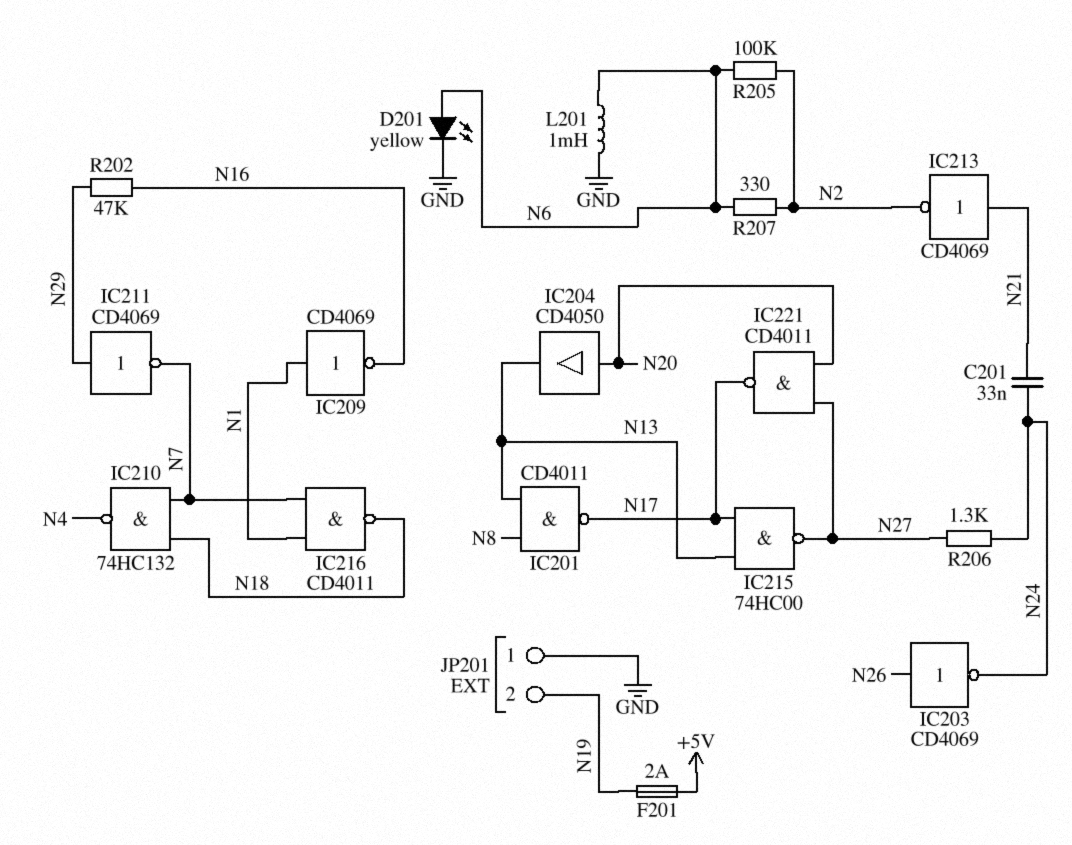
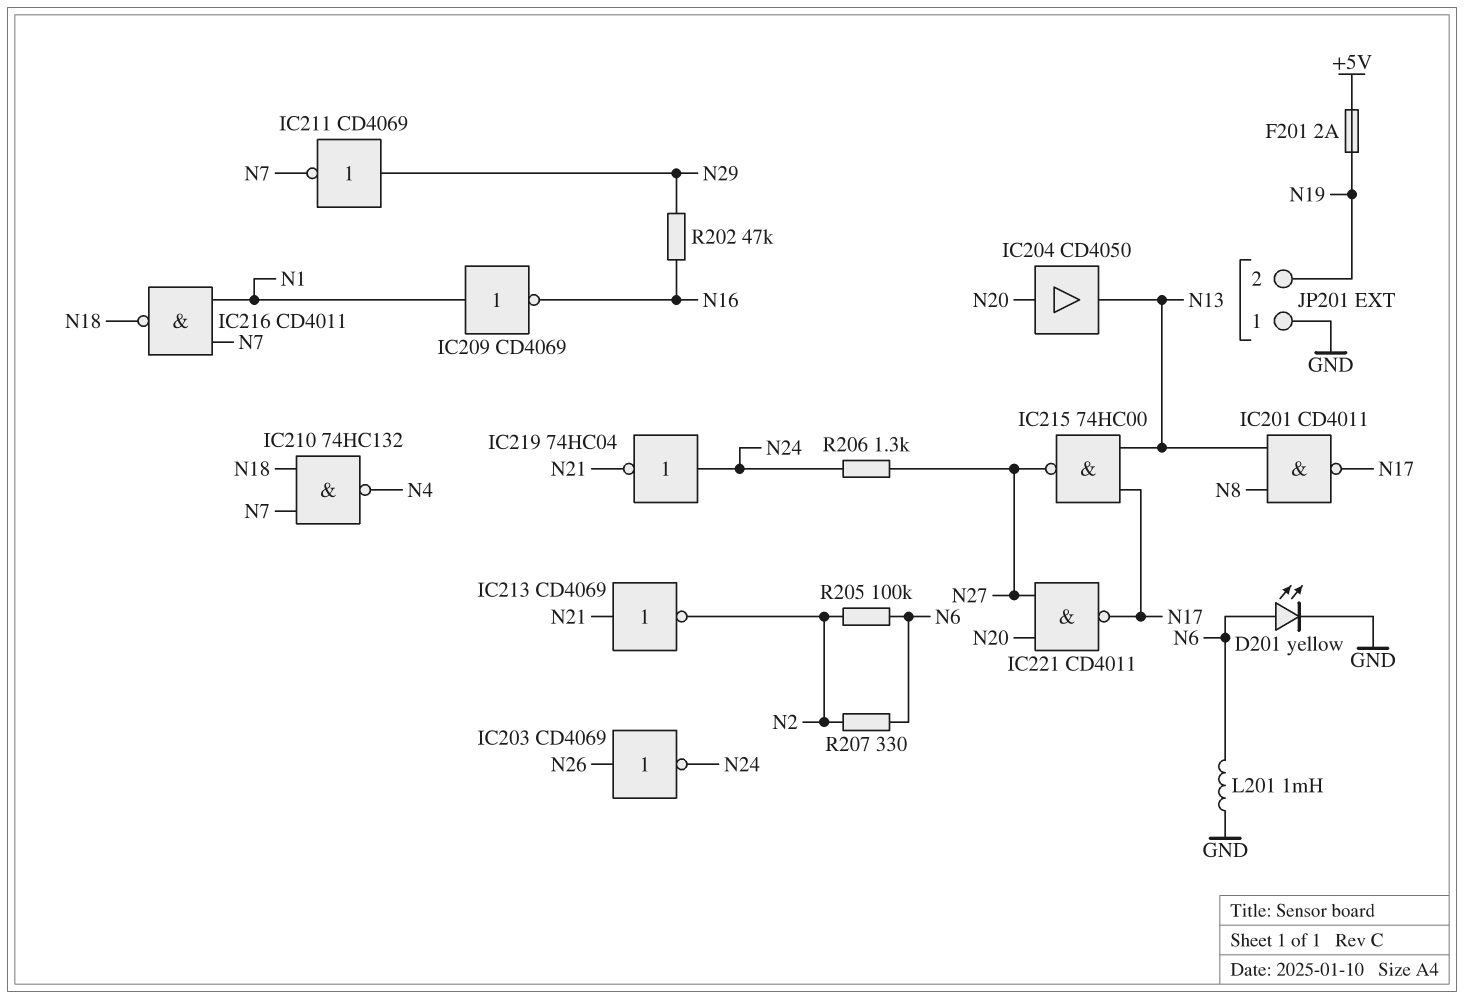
C201: 33nF (N21, N24) -> none
IC219: none -> NOT 74HC04 (in N24, out N21)

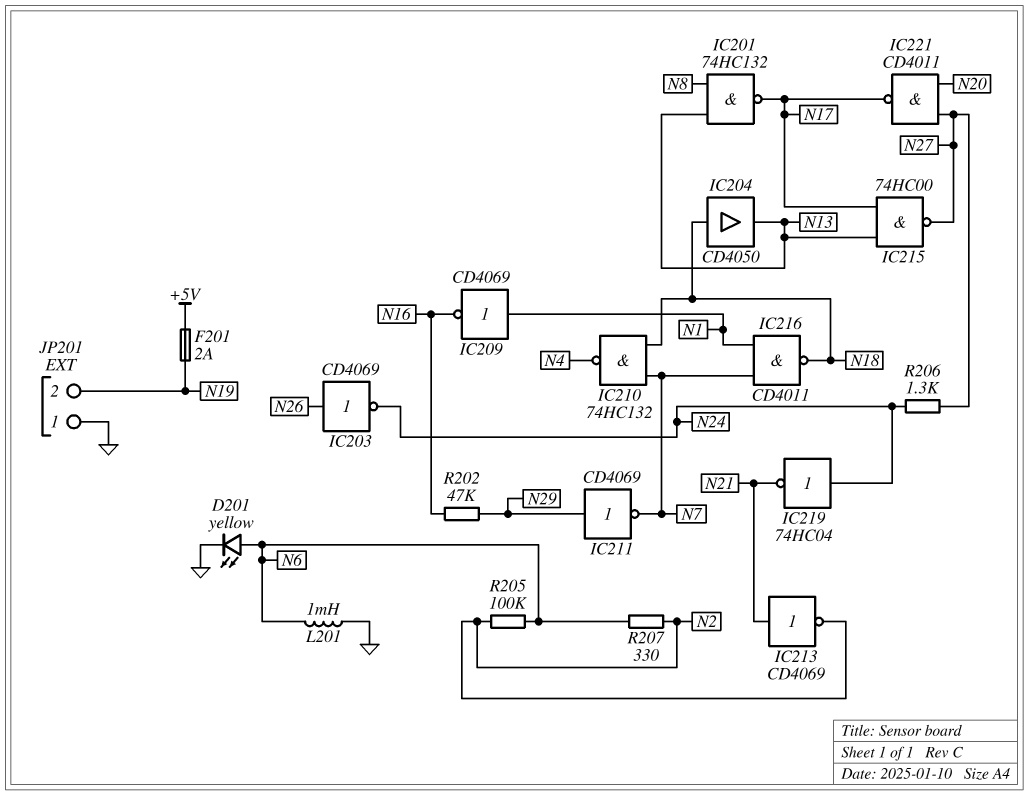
IC201: NAND CD4011 (in N8, in N13, out N17) -> NAND 74HC132 (in N8, in N13, out N17)
IC204: buffer CD4050 (in N20, out N13) -> buffer CD4050 (in N18, out N13)

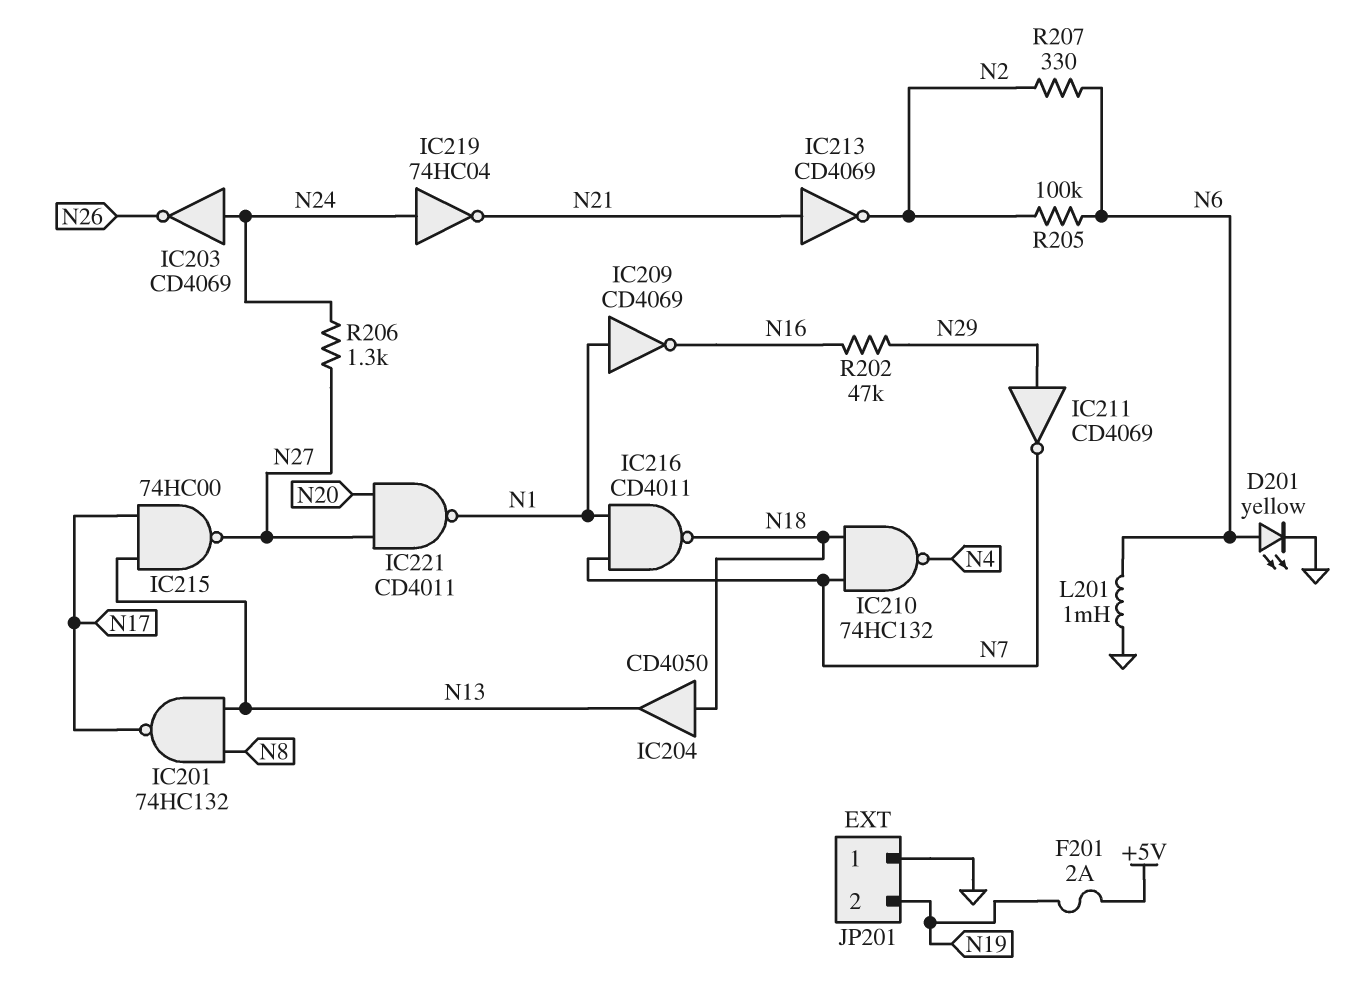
IC203: NOT CD4069 (in N26, out N24) -> NOT CD4069 (in N24, out N26)
IC221: NAND CD4011 (in N20, in N27, out N17) -> NAND CD4011 (in N20, in N27, out N1)

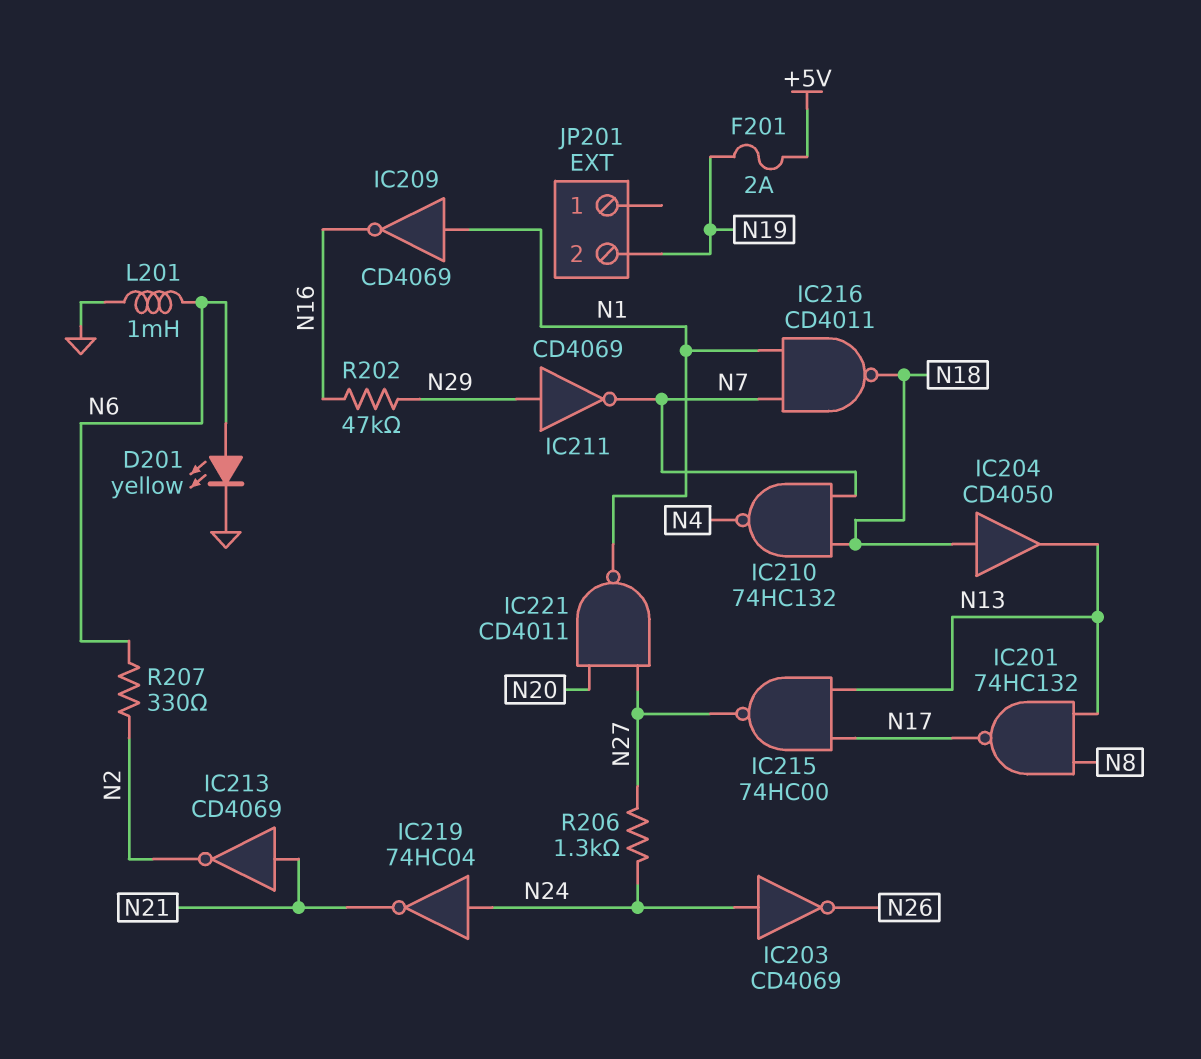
JP201 pin 1: GND -> none
R205: 100k (N2, N6) -> none

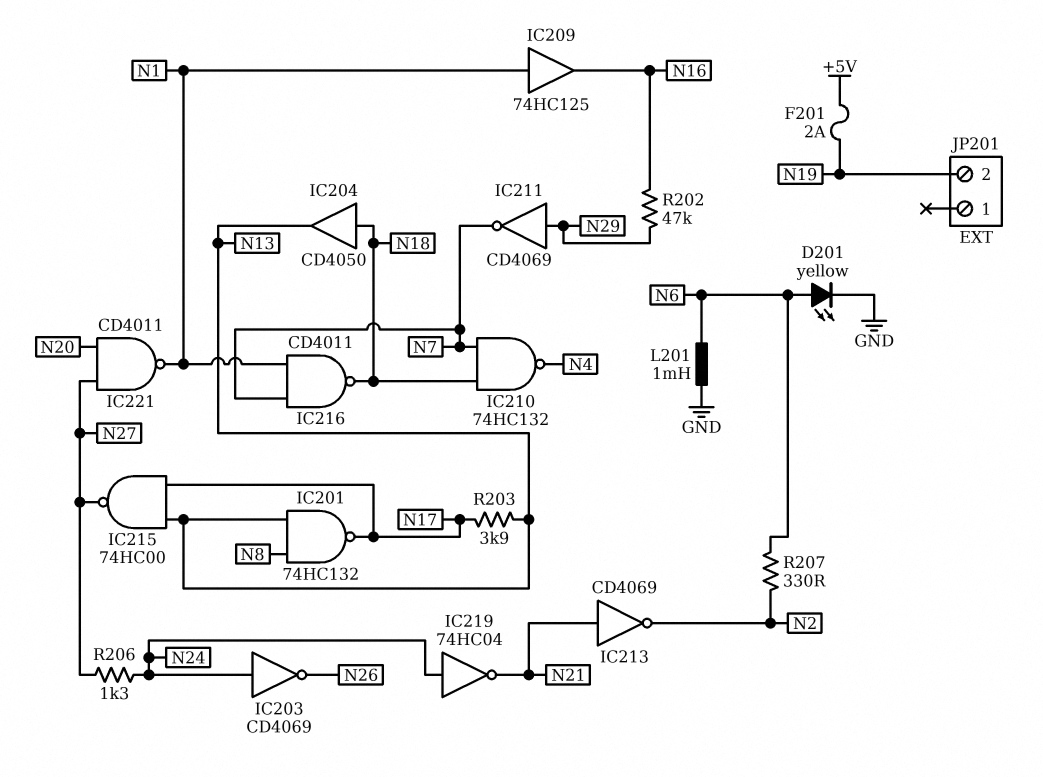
IC209: NOT CD4069 (in N1, out N16) -> buffer 74HC125 (in N1, out N16)
R203: none -> 3.9k (N13, N17)

